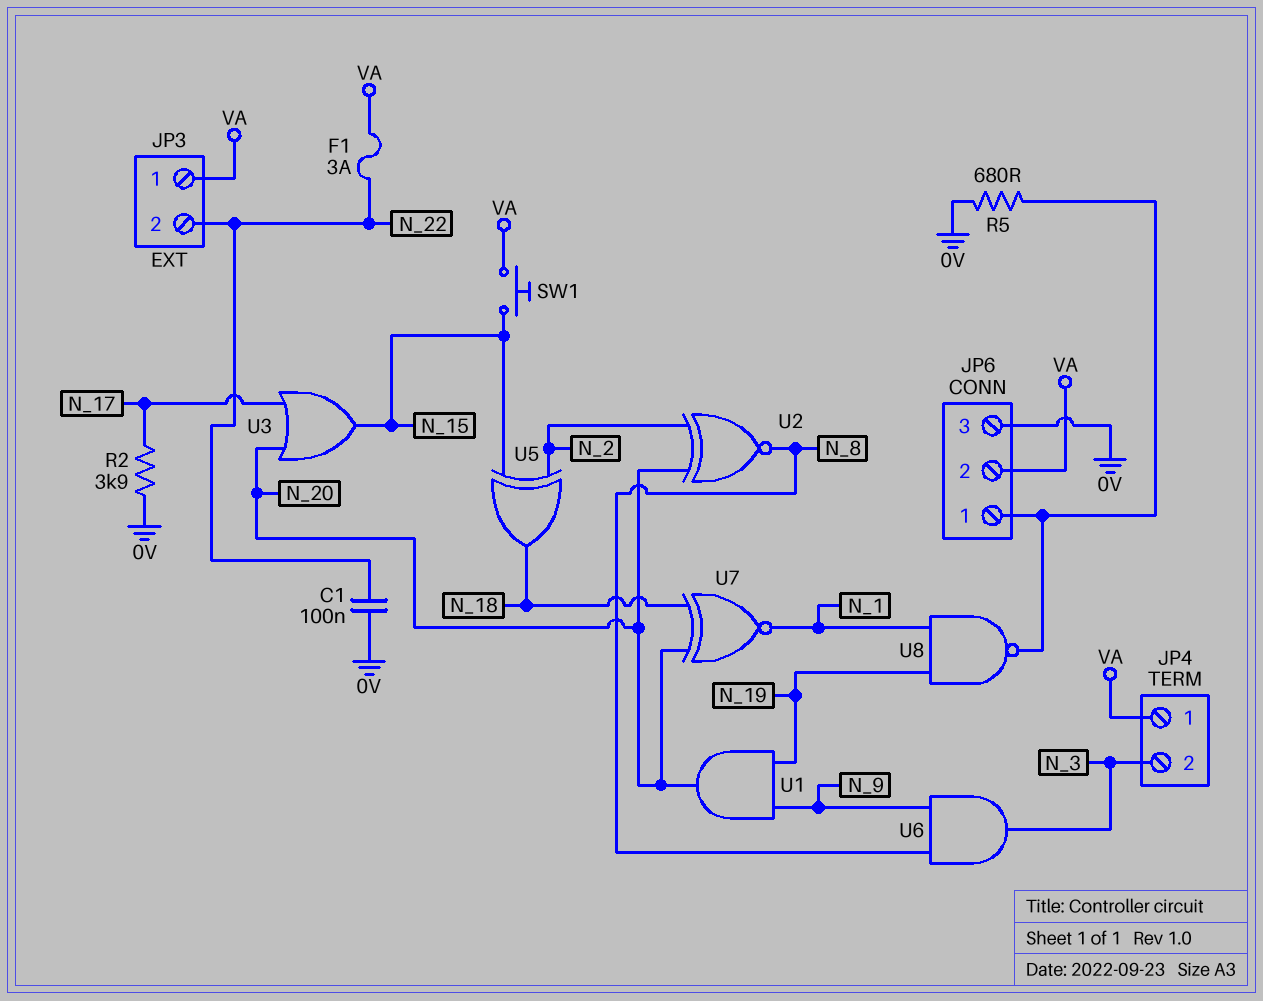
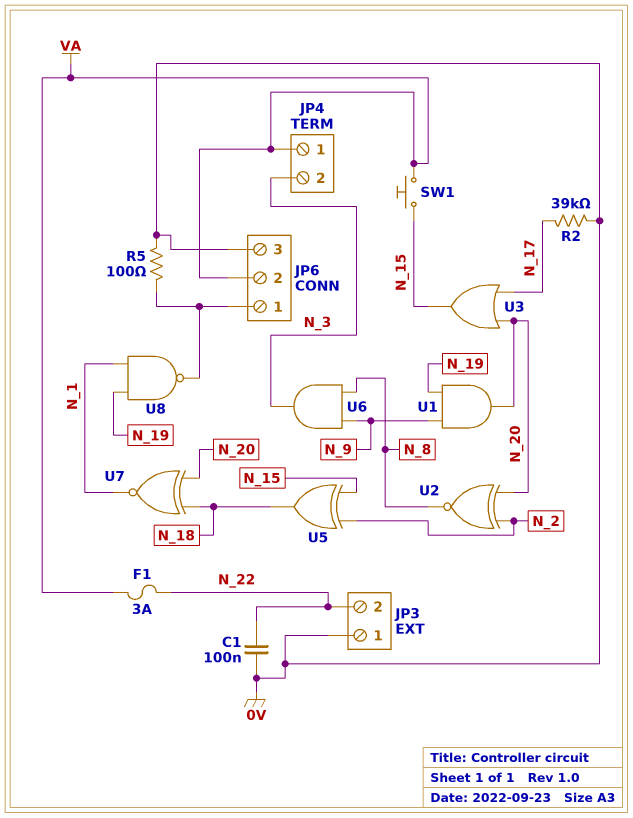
JP3 pin 1: VA -> 0V
R2: 3.9k (0V, N_17) -> 39k (0V, N_17)
R5: 680 (0V, JP6/1) -> 100 (0V, JP6/1)

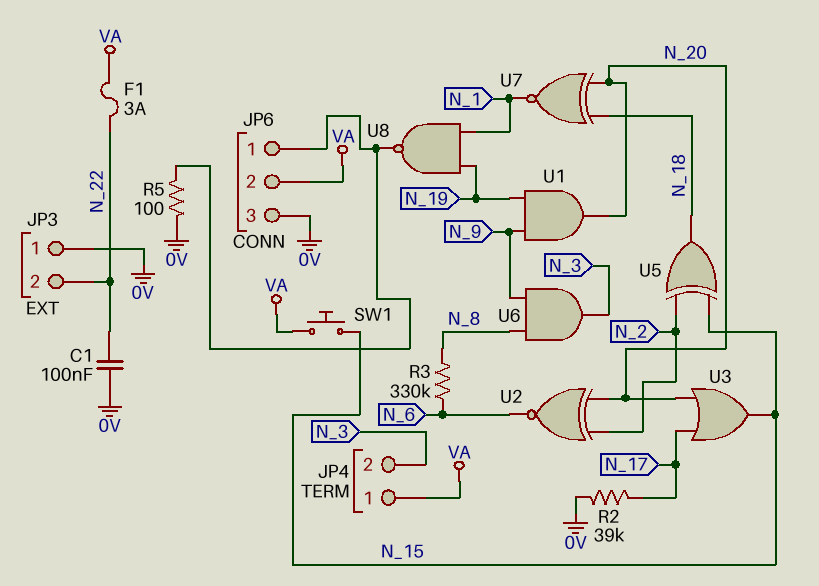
R3: none -> 330k (N_6, N_8)
U2: XNOR (in N_2, in N_20, out N_8) -> XNOR (in N_2, in N_20, out N_6)

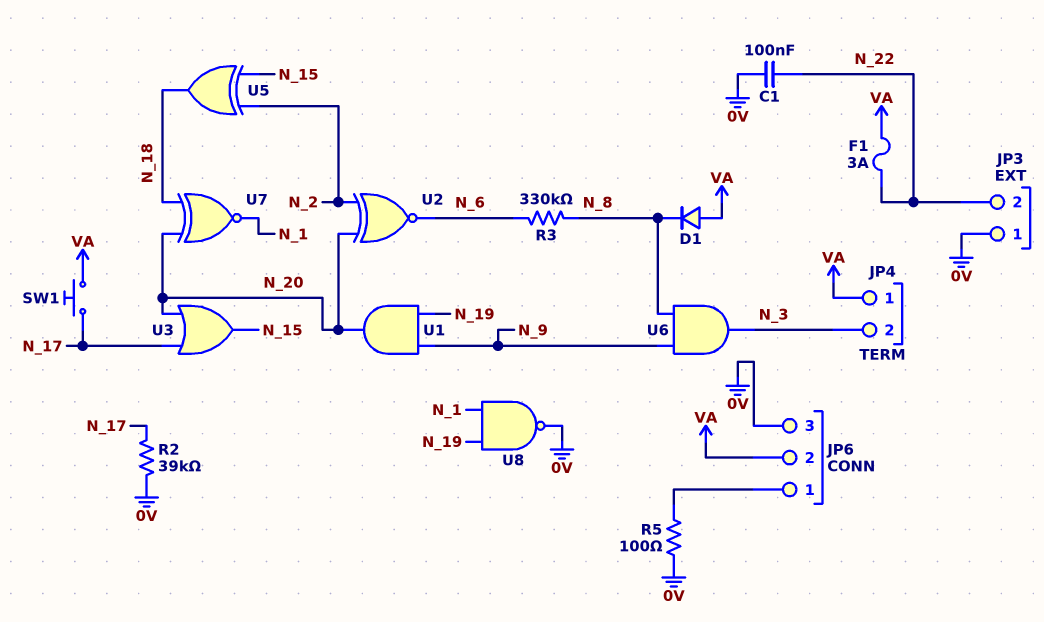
D1: none -> diode (A VA, K N_8)
SW1: button (N_15, VA) -> button (N_17, VA)
U8: NAND (in N_1, in N_19, out JP6/1) -> NAND (in N_1, in N_19, out 0V)

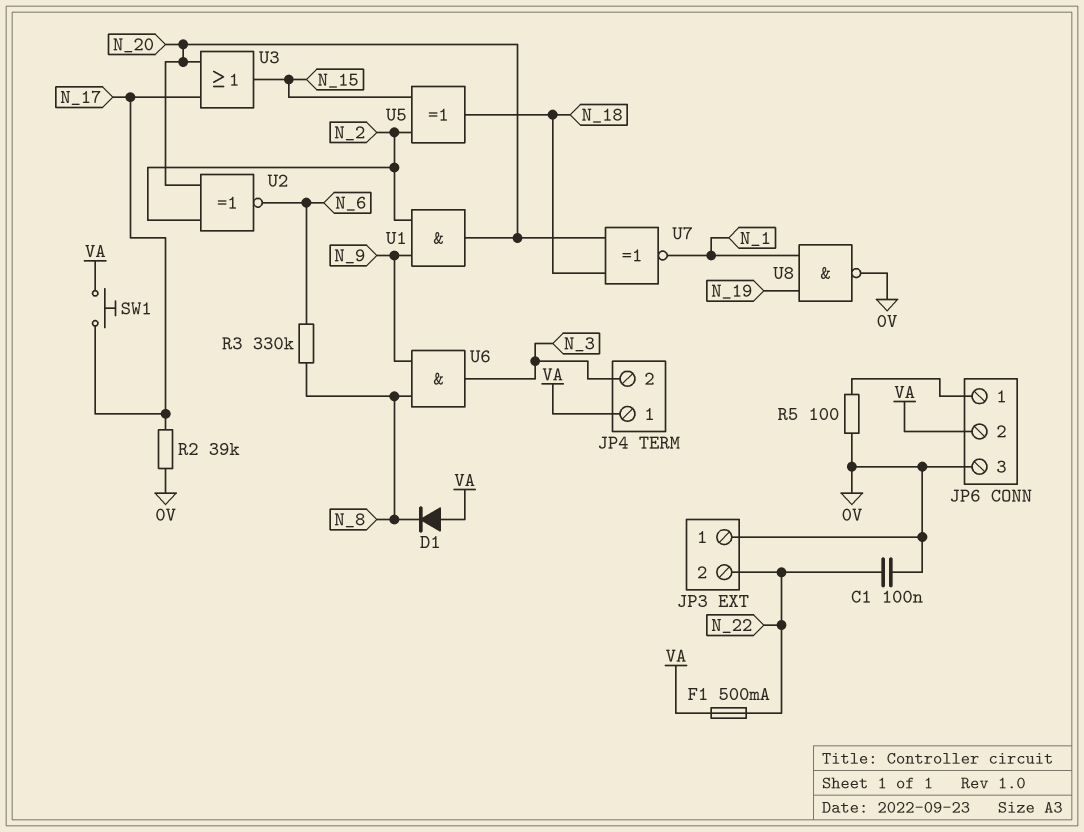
F1: 3A (N_22, VA) -> 500mA (N_22, VA)
U1: AND (in N_9, in N_19, out N_20) -> AND (in N_2, in N_9, out N_20)

